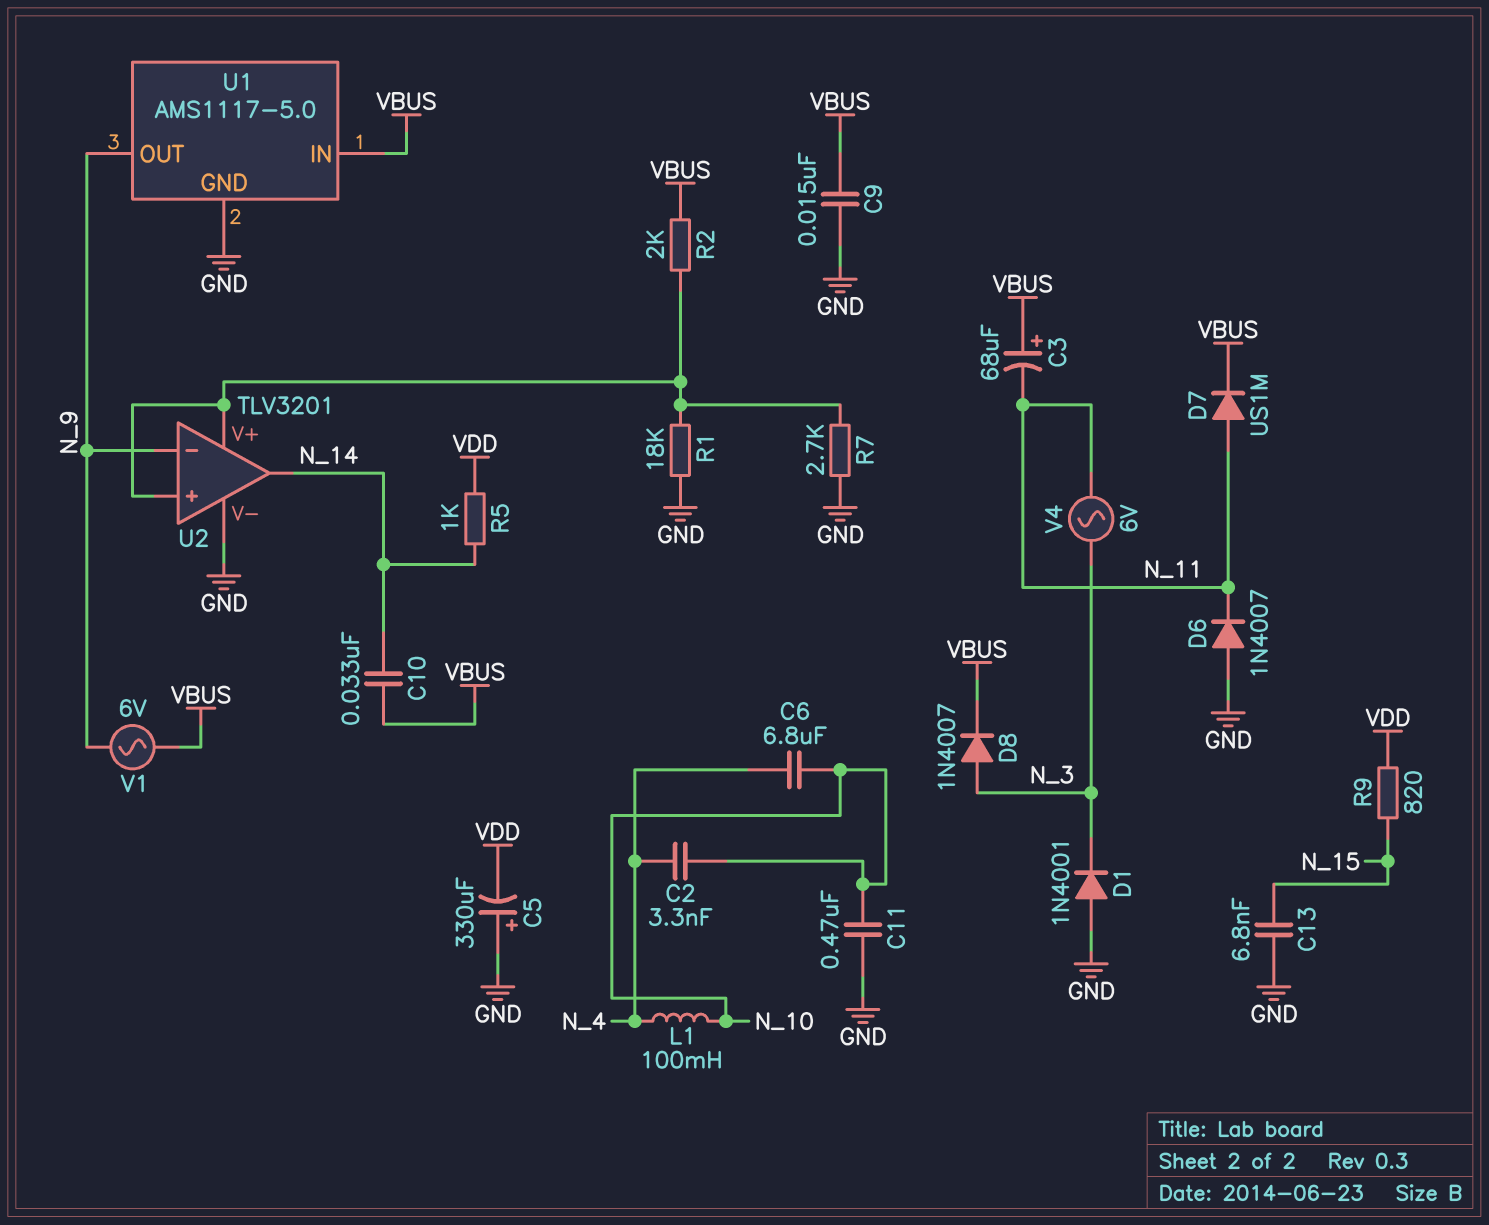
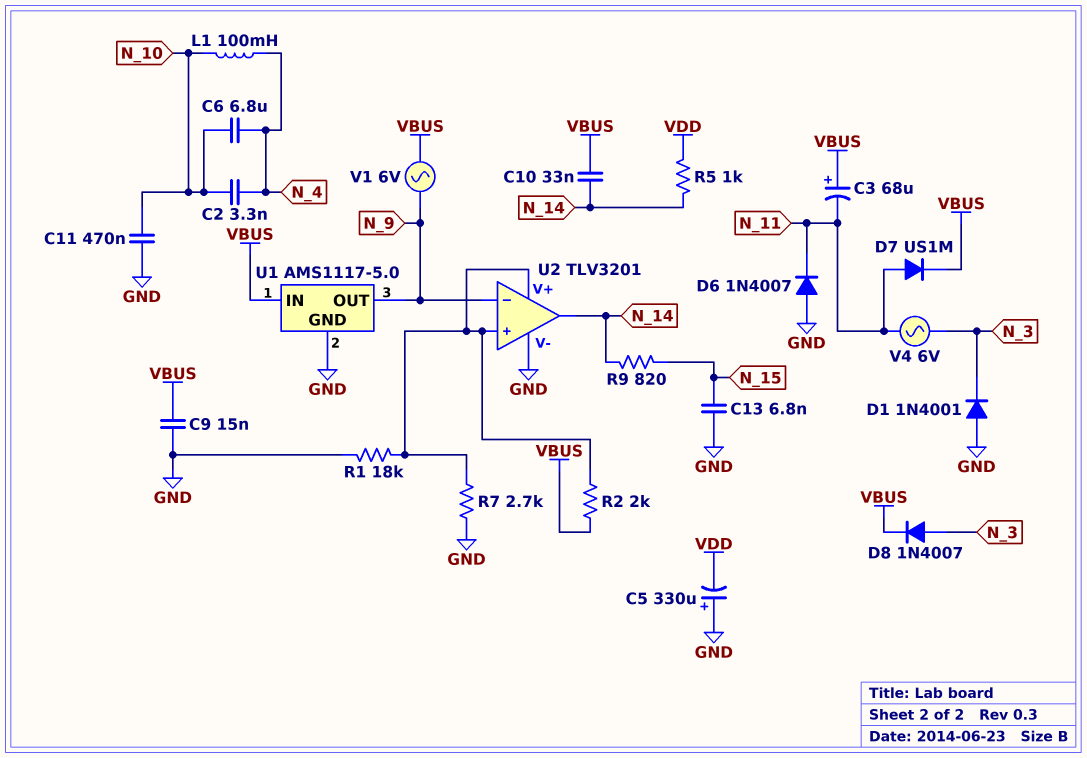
R9: 820 (N_15, VDD) -> 820 (N_14, N_15)

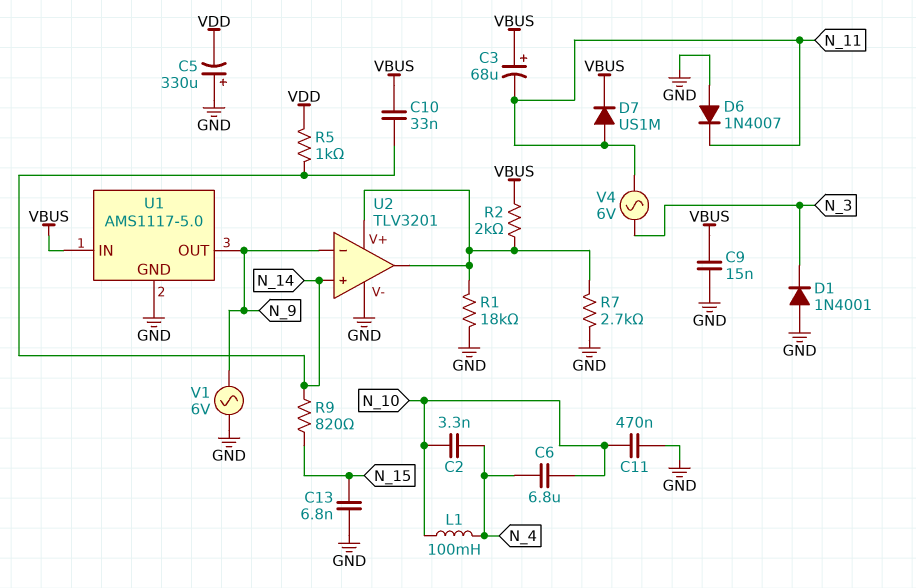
D8: diode 1N4007 (A N_3, K VBUS) -> none
U2 pin in+: U2/V+ -> N_14
U2 pin out: N_14 -> U2/V+
V1: AC 6V (N_9, VBUS) -> AC 6V (GND, N_9)

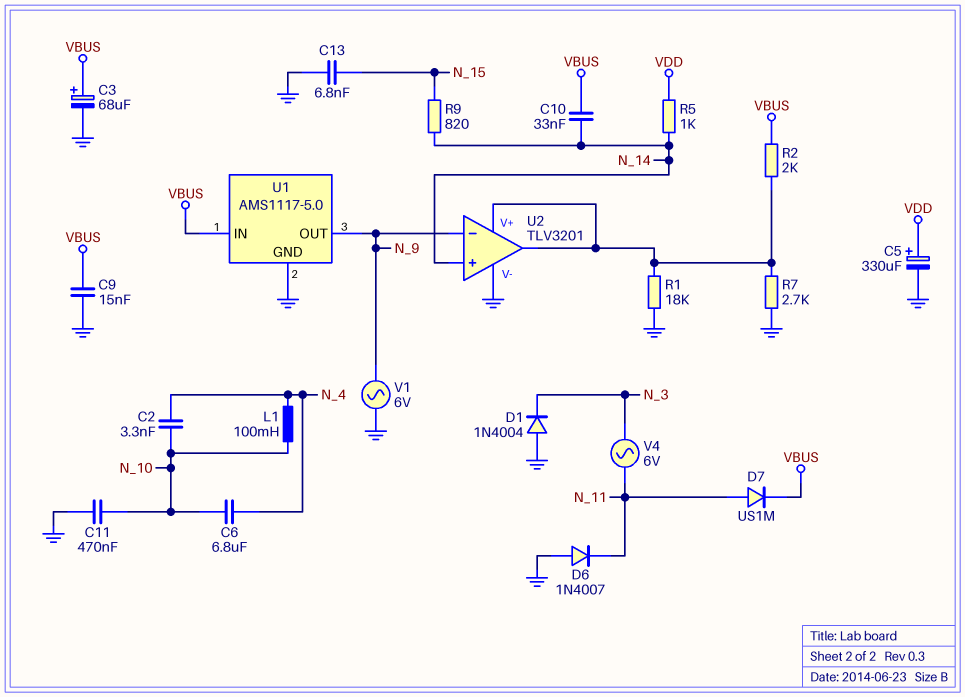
C3: 68uF (plus VBUS, minus N_11) -> 68uF (plus VBUS, minus GND)
C5: 330uF (plus GND, minus VDD) -> 330uF (plus VDD, minus GND)
D1: diode 1N4001 (A GND, K N_3) -> diode 1N4004 (A GND, K N_3)

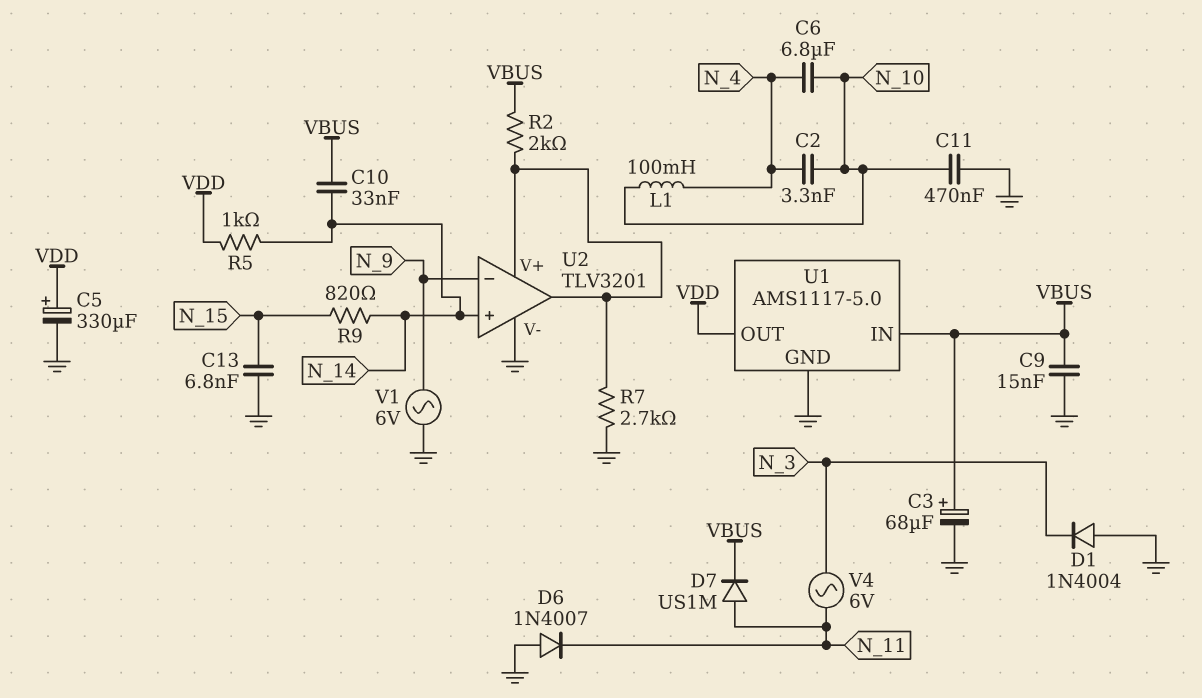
R1: 18k (GND, U2/V+) -> none
U1 pin OUT: N_9 -> VDD

